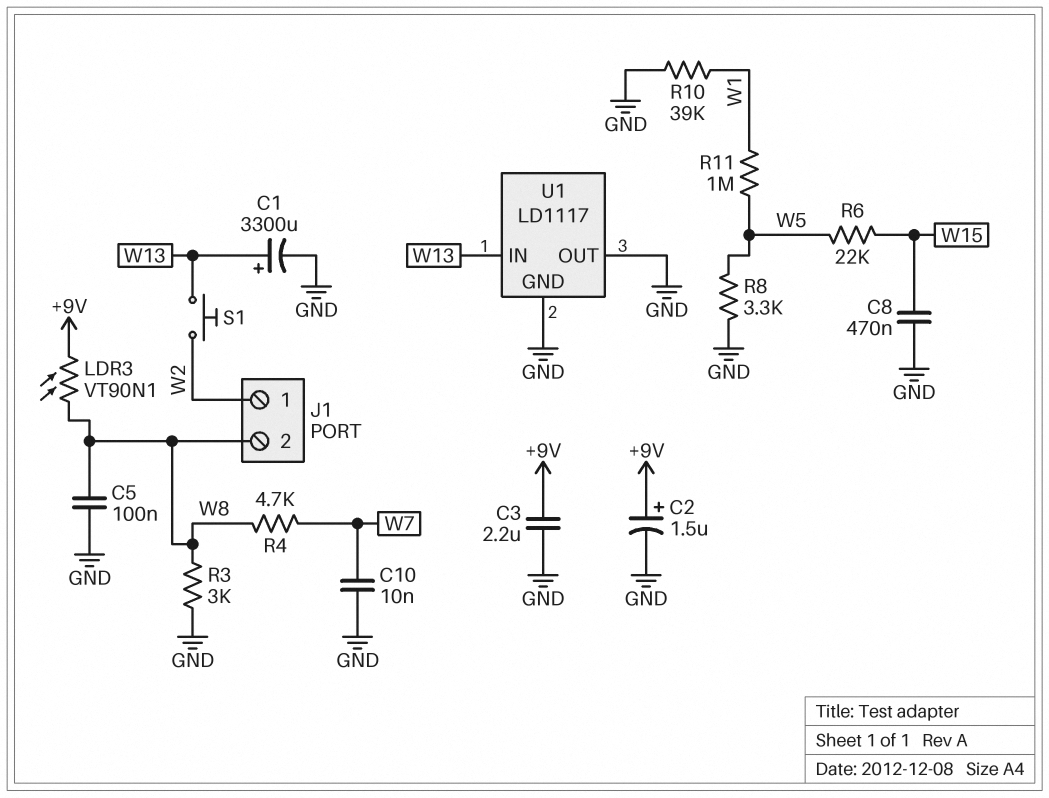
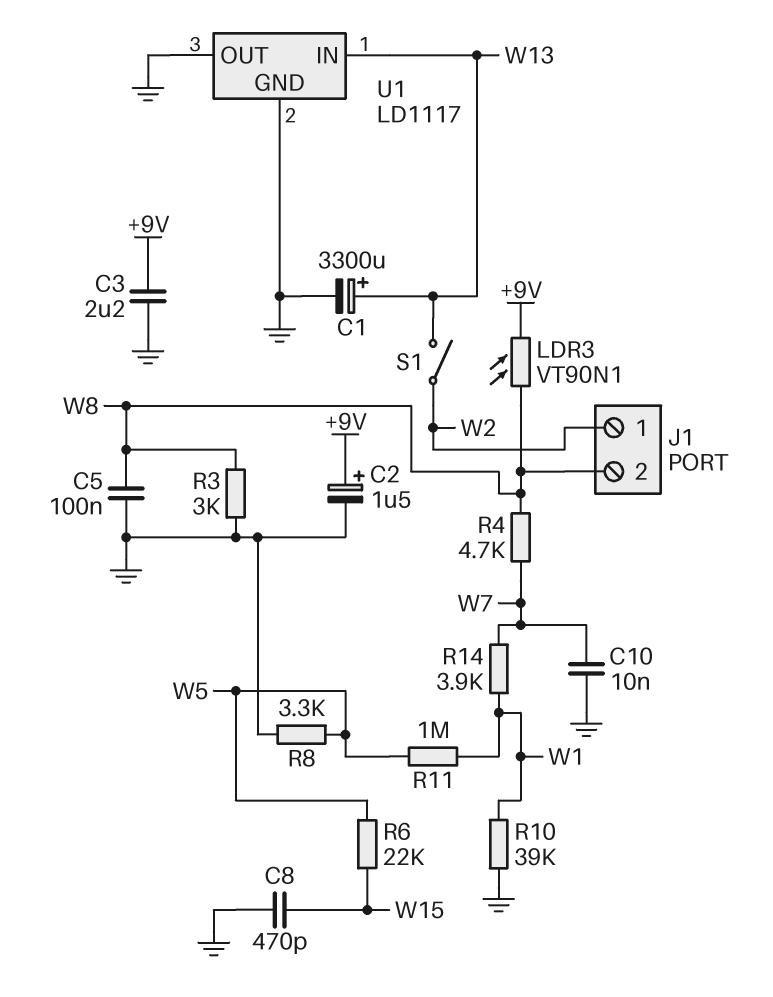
C8: 470nF (GND, W15) -> 470pF (GND, W15)
R14: none -> 3.9k (W1, W7)
S1: button (W2, W13) -> switch (W2, W13)

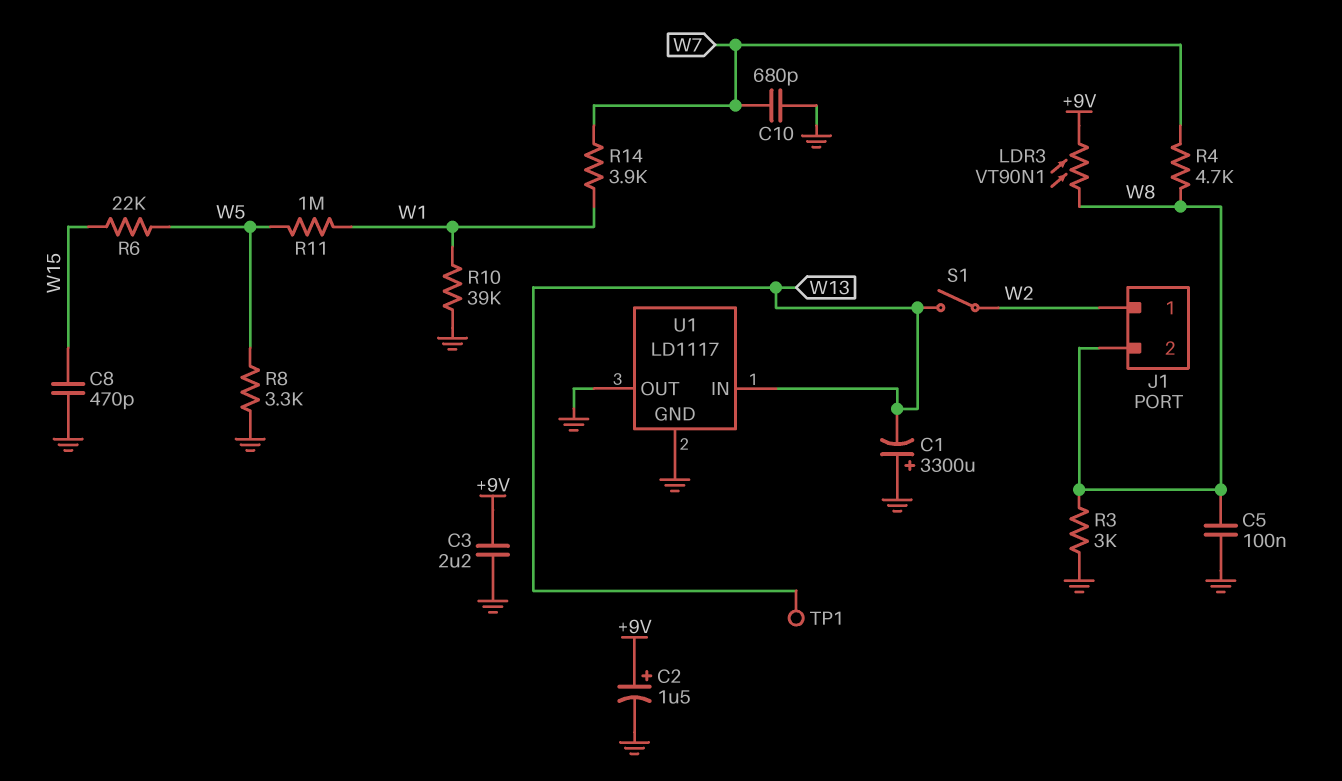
C1: 3300uF (plus W13, minus GND) -> 3300uF (plus GND, minus W13)
C10: 10nF (GND, W7) -> 680pF (GND, W7)
TP1: none -> test point (W13)

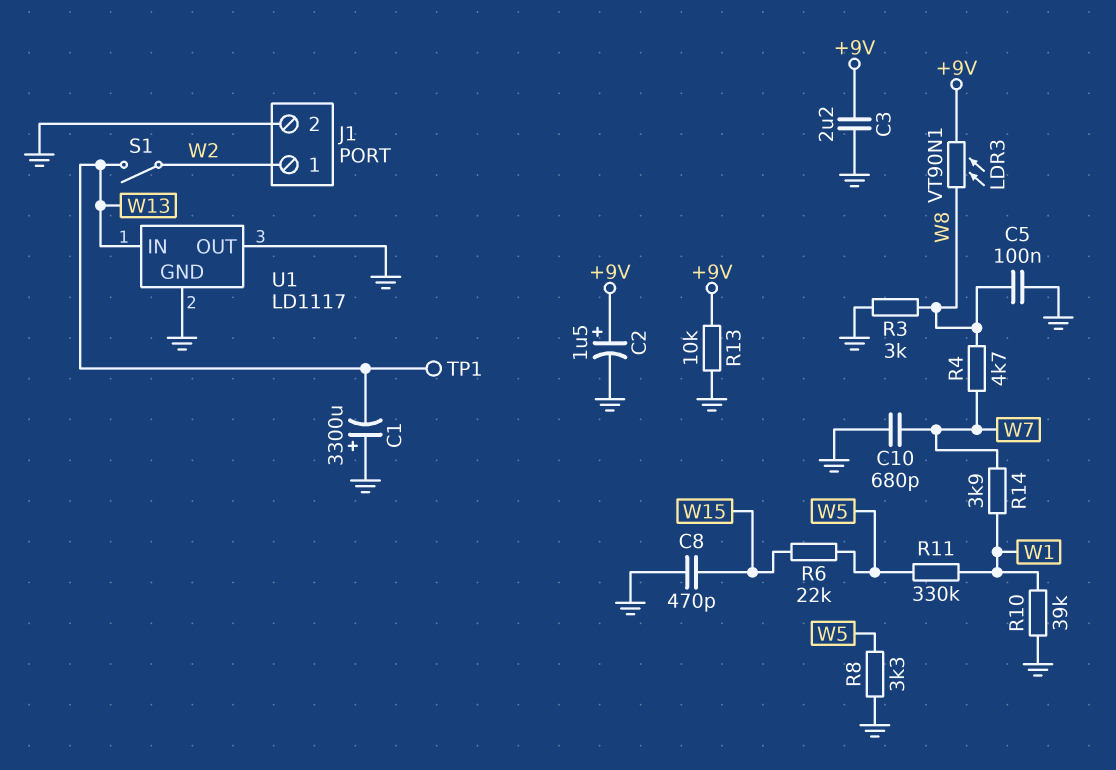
J1 pin 2: W8 -> GND
R11: 1M (W1, W5) -> 330k (W1, W5)
R13: none -> 10k (+9V, GND)

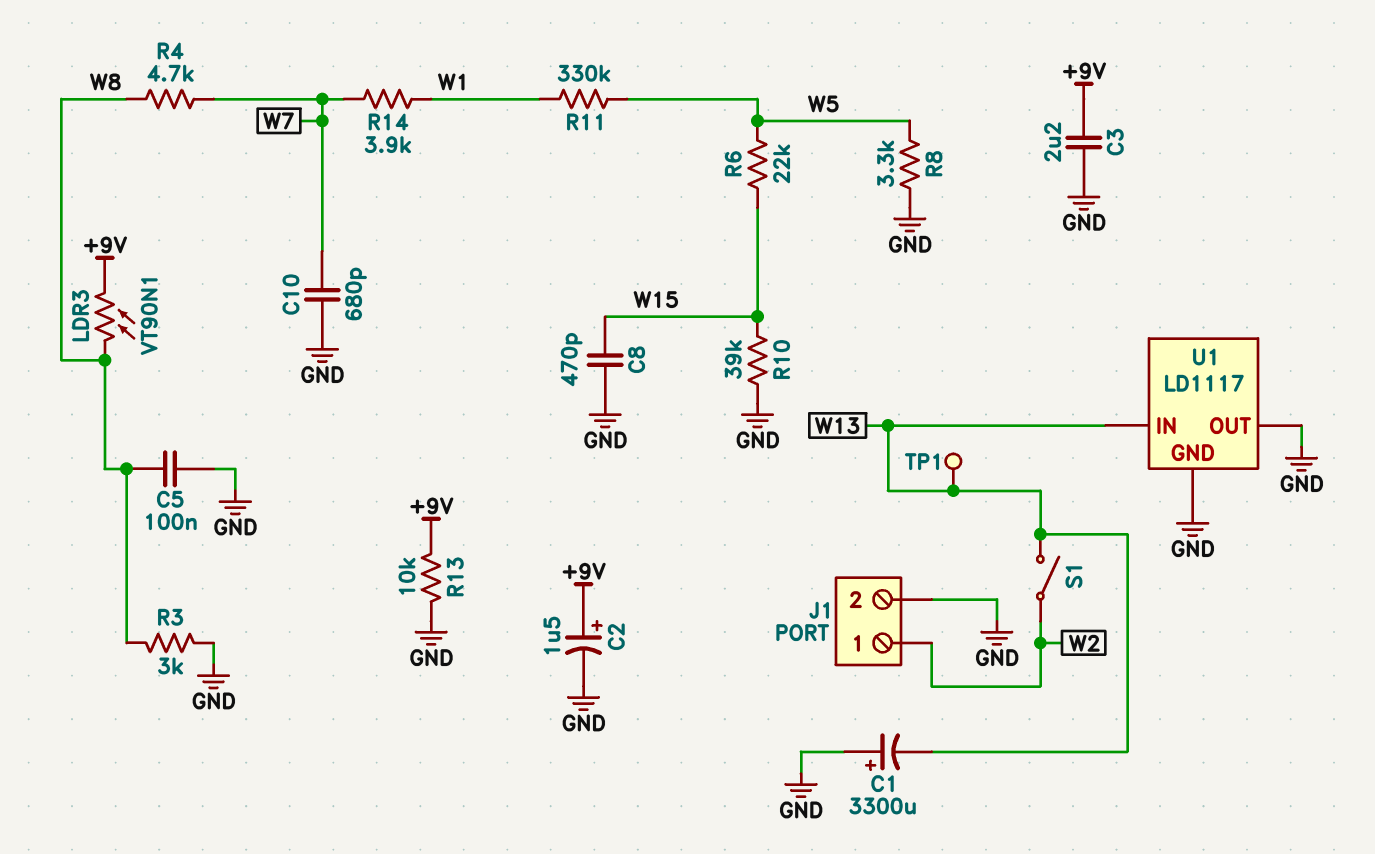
R10: 39k (GND, W1) -> 39k (GND, W15)

